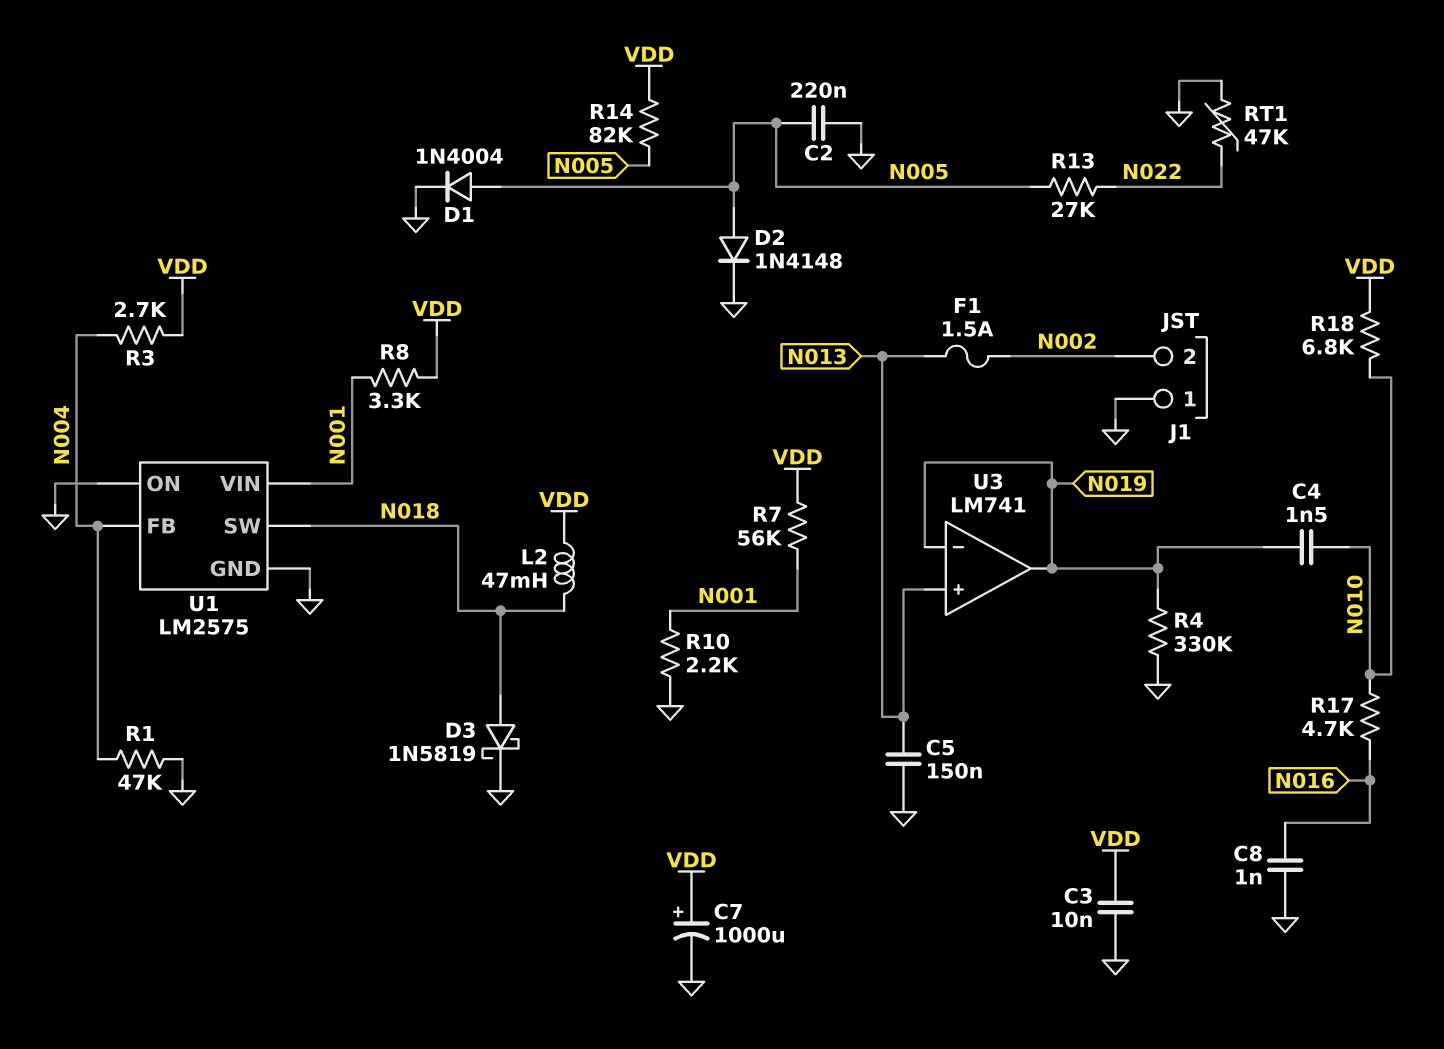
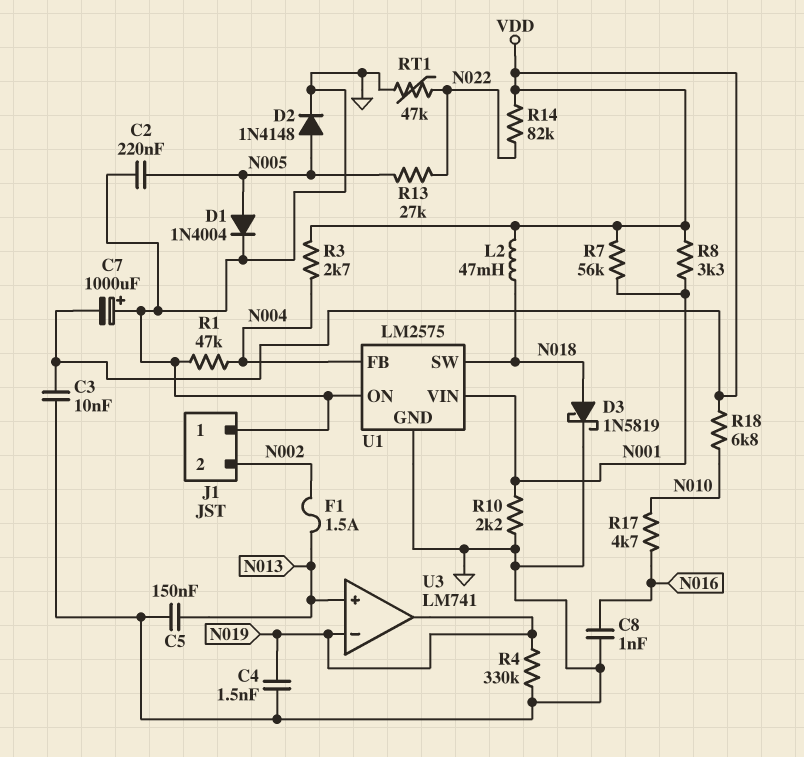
C4: 1.5nF (N010, N019) -> 1.5nF (GND, N019)
C7: 1000uF (plus VDD, minus GND) -> 1000uF (plus GND, minus VDD)
R14: 82k (N005, VDD) -> 82k (N022, VDD)

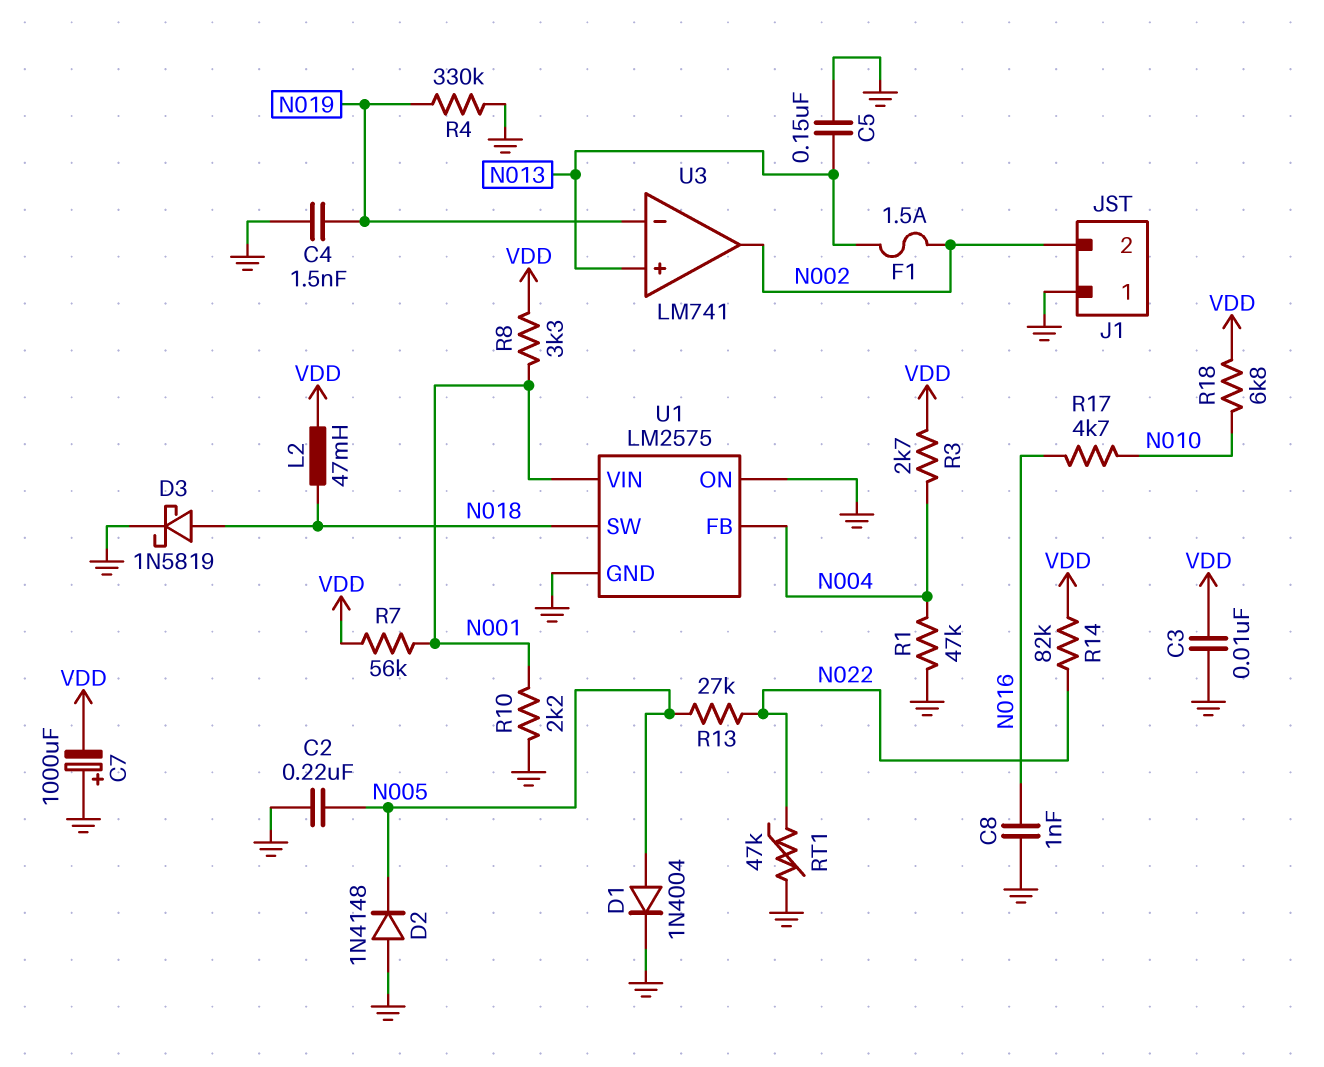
D2: diode 1N4148 (A N005, K GND) -> diode 1N4148 (A GND, K N005)
U3 pin out: N019 -> N002

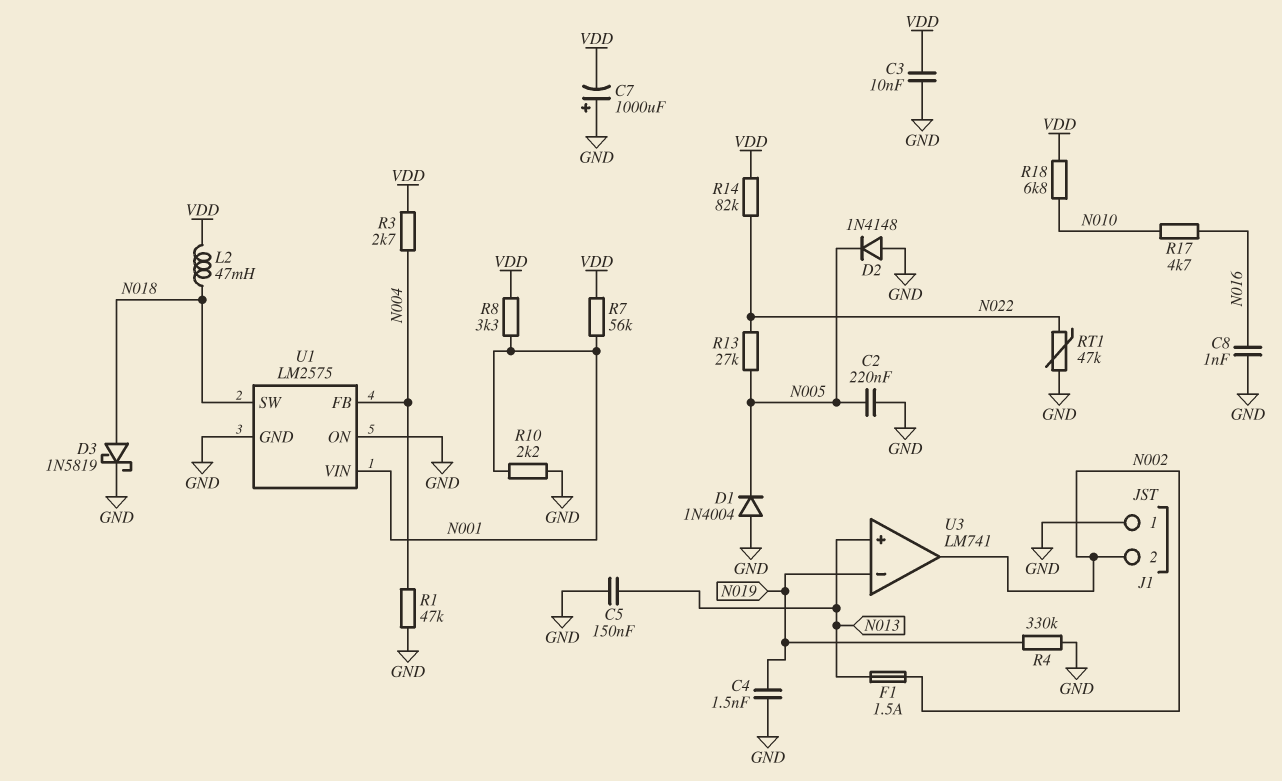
D1: diode 1N4004 (A N005, K GND) -> diode 1N4004 (A GND, K N005)

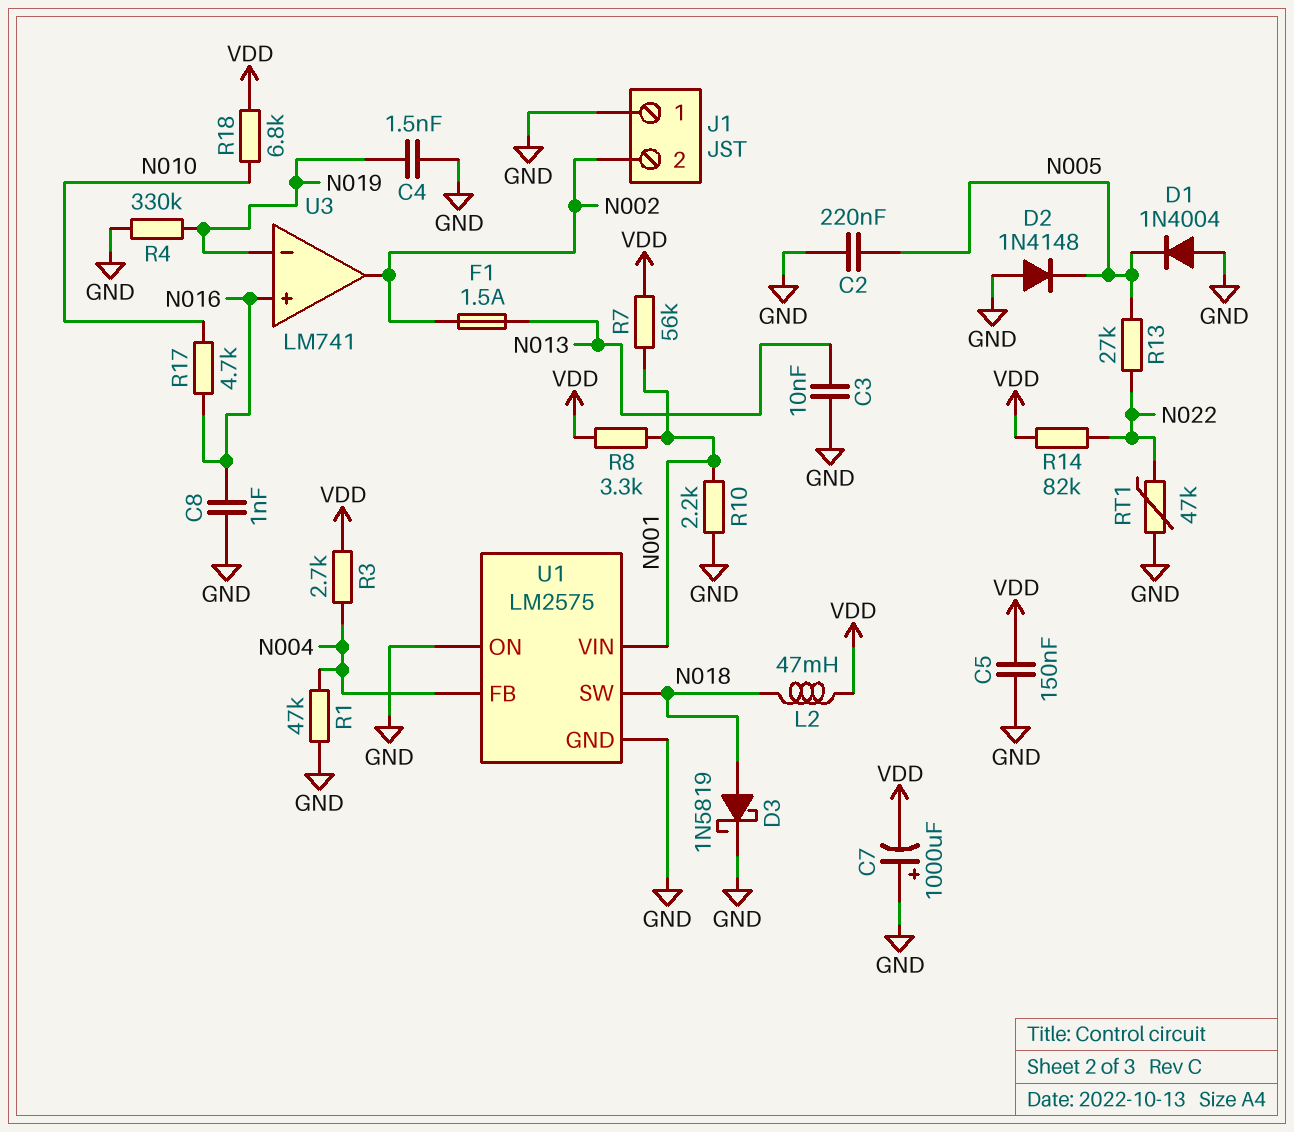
C3: 10nF (GND, VDD) -> 10nF (GND, N013)
C5: 150nF (GND, N013) -> 150nF (GND, VDD)
U3 pin in+: N013 -> N016

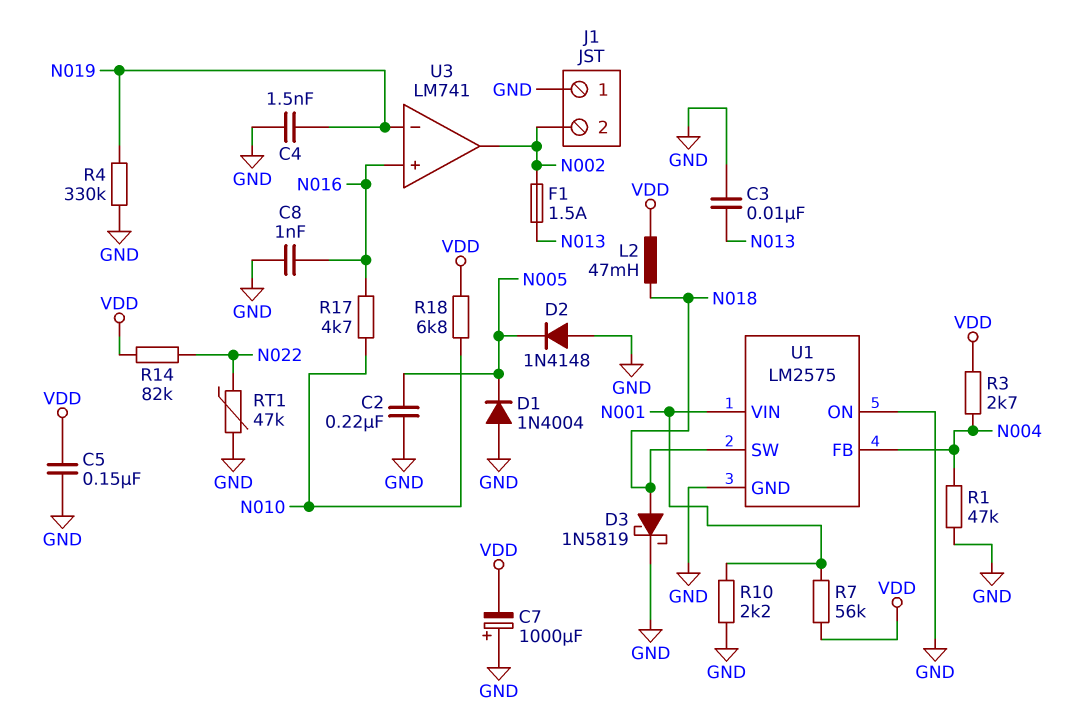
R8: 3.3k (N001, VDD) -> none
R13: 27k (N005, N022) -> none

